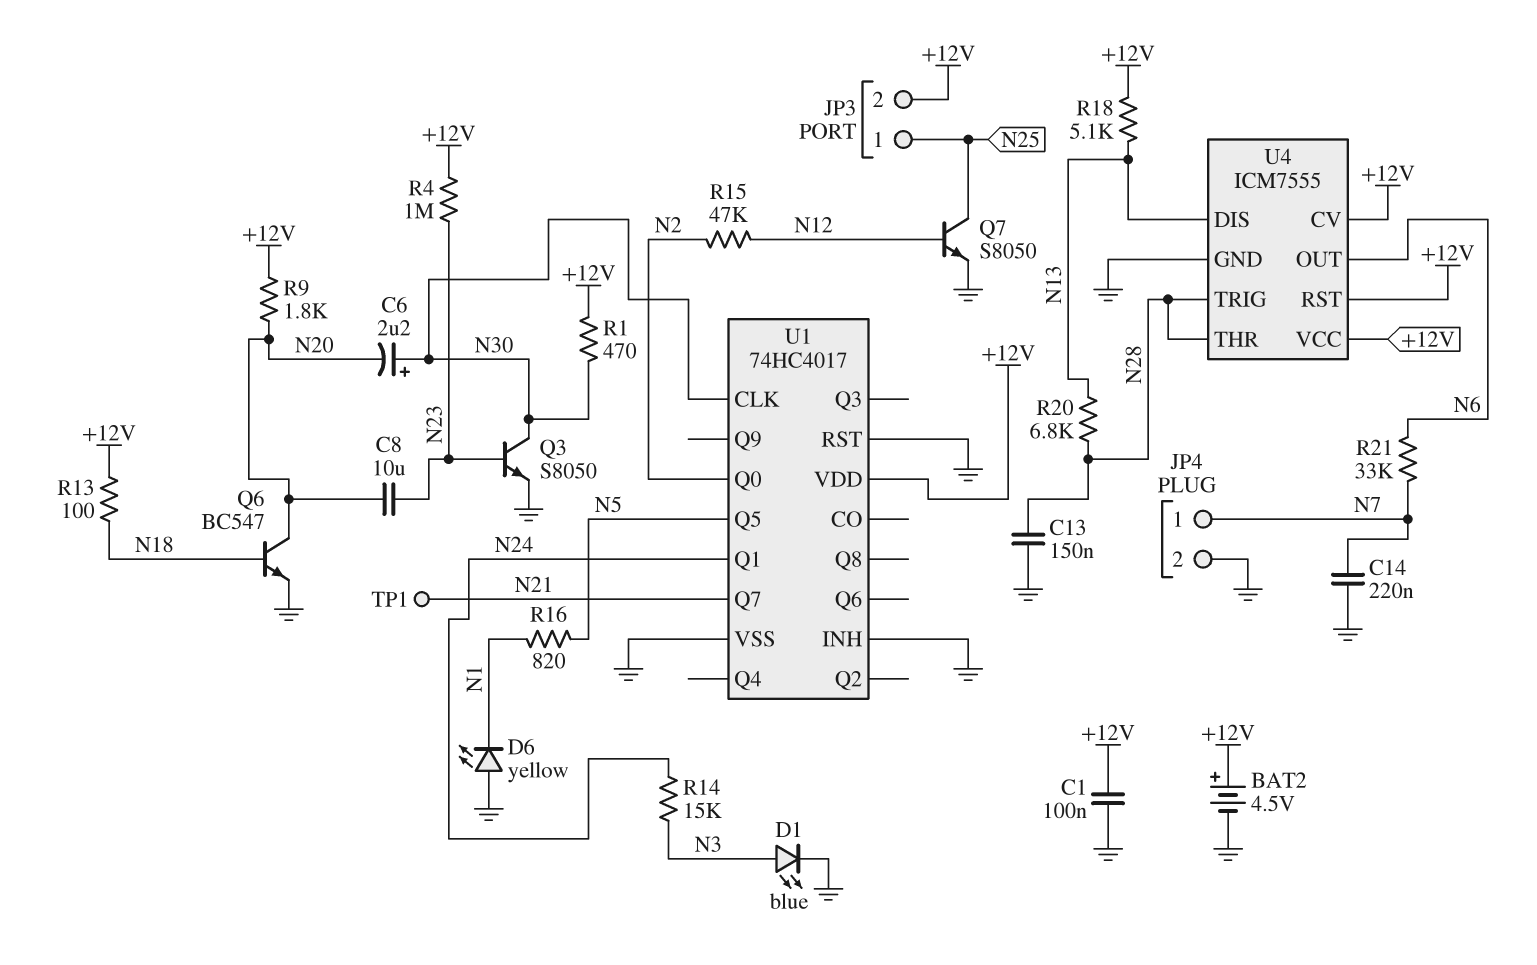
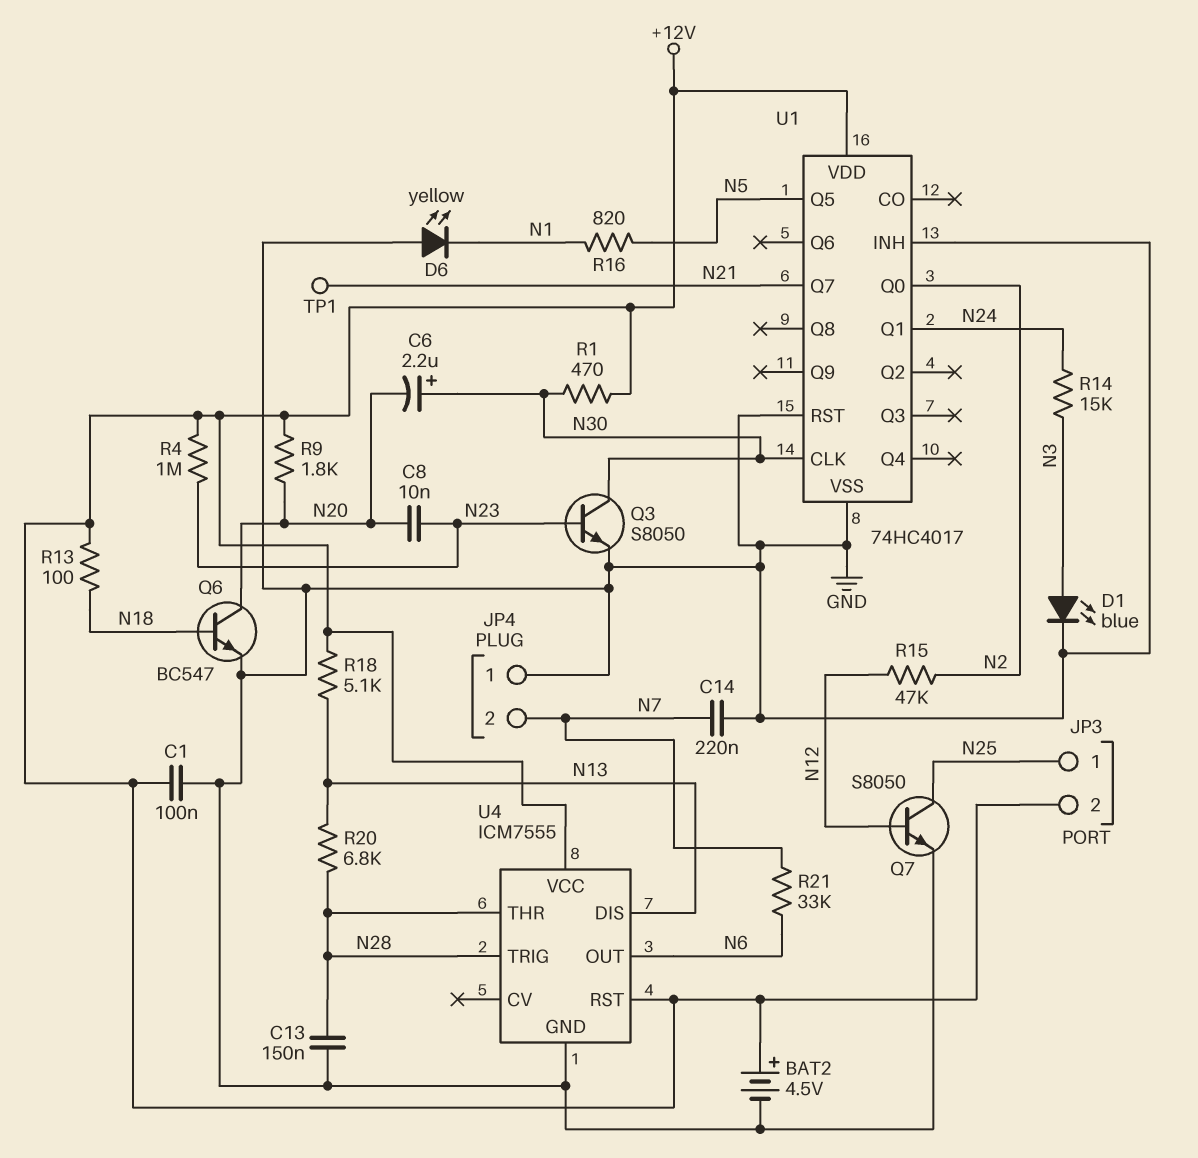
C8: 10uF (N20, N23) -> 10nF (N20, N23)
JP4 pin 1: N7 -> GND
JP4 pin 2: GND -> N7
U4 pin CV: +12V -> none

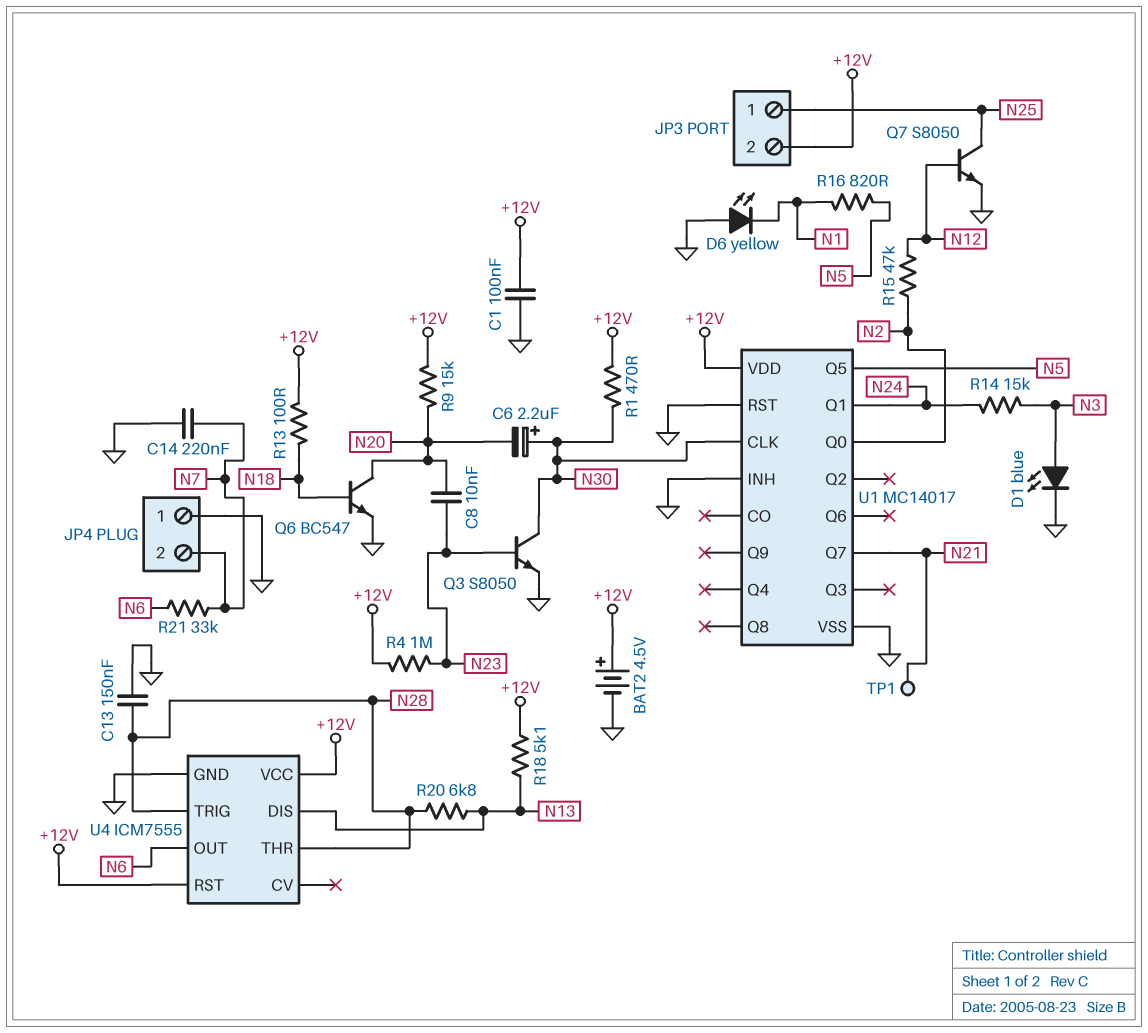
R9: 1.8k (+12V, N20) -> 15k (+12V, N20)
U1: 74HC4017 -> MC14017

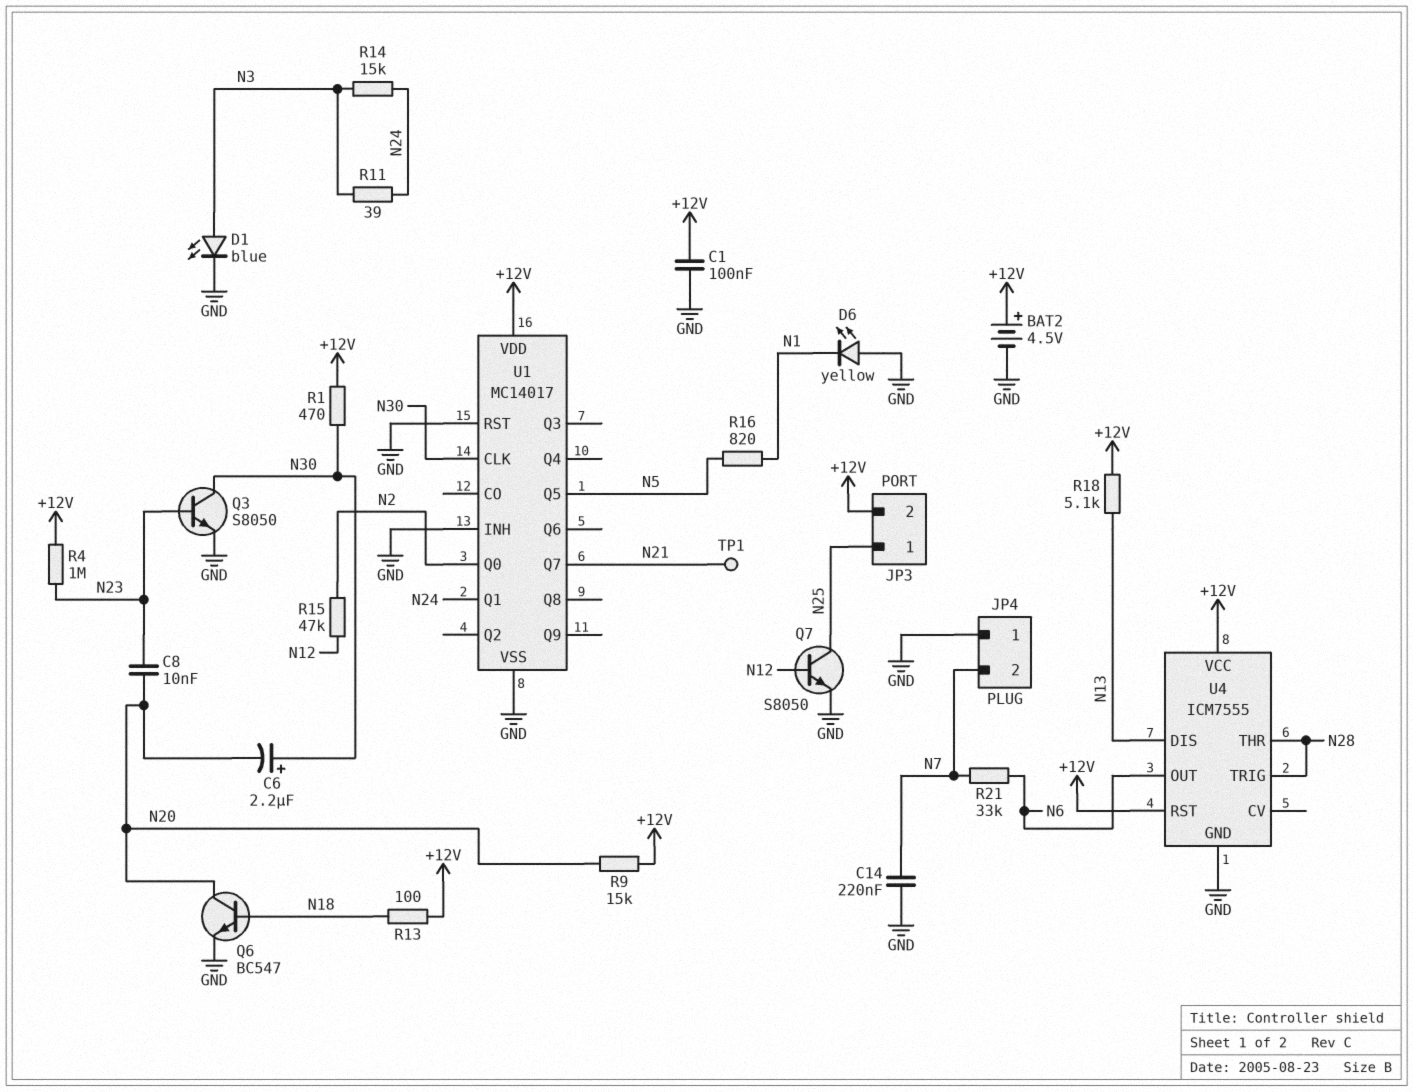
C13: 150nF (GND, N28) -> none
R11: none -> 39 (N3, N24)
R20: 6.8k (N13, N28) -> none

